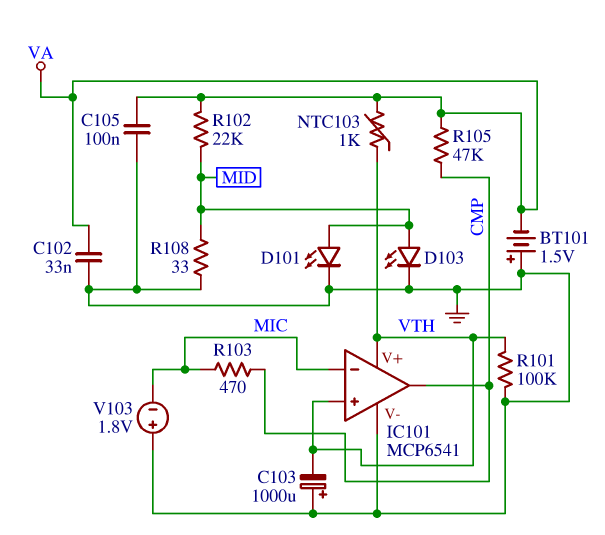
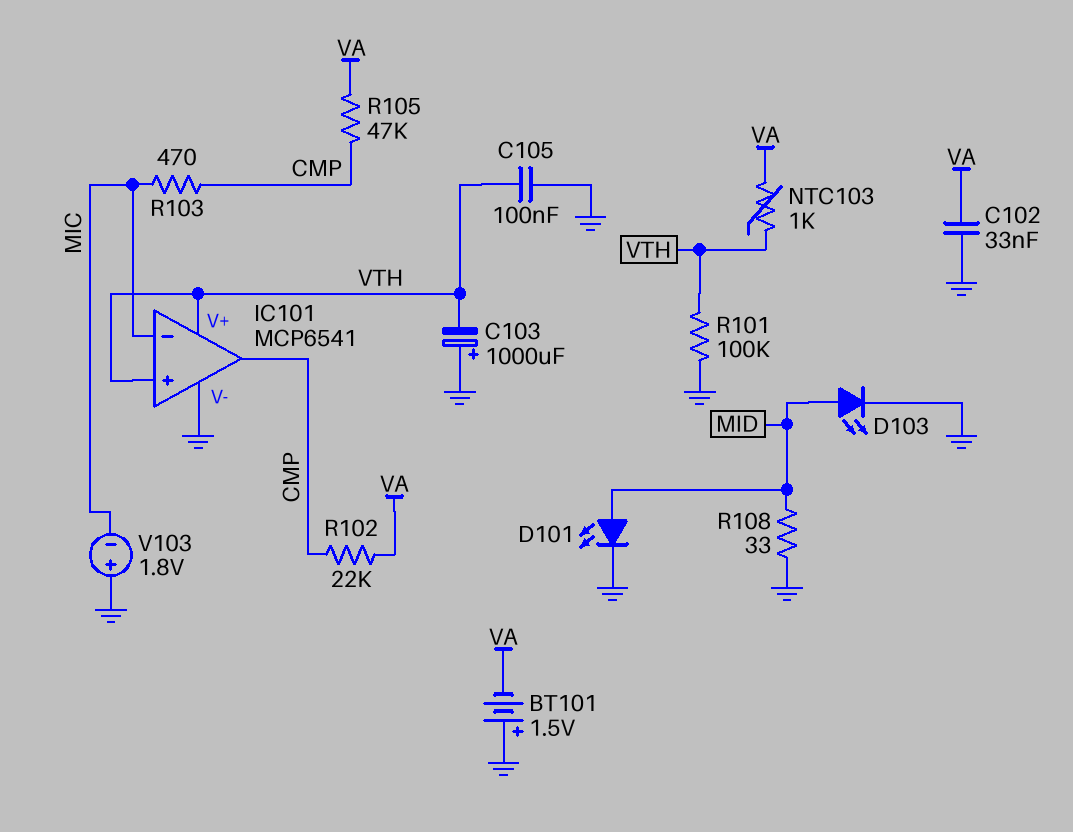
C105: 100nF (GND, VA) -> 100nF (GND, VTH)
R102: 22k (MID, VA) -> 22k (CMP, VA)

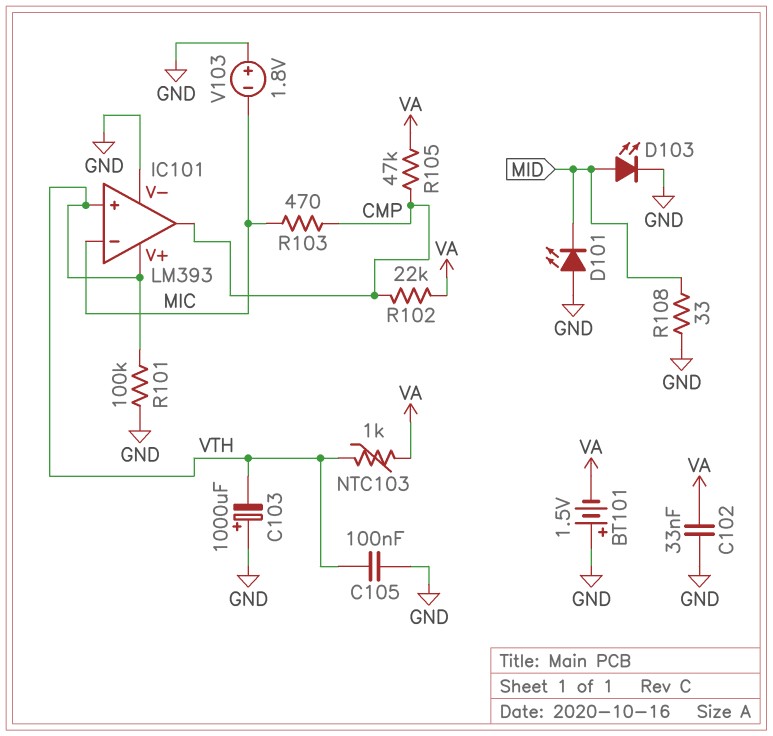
D101: LED (A MID, K GND) -> LED (A GND, K MID)
IC101: MCP6541 -> LM393

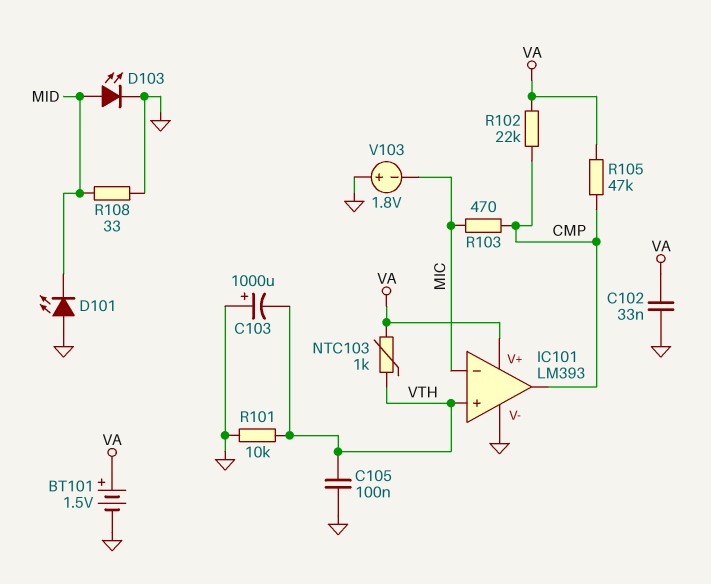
BT101: 1.5V (plus GND, minus VA) -> 1.5V (plus VA, minus GND)
IC101 pin V+: VTH -> VA
R101: 100k (GND, VTH) -> 10k (GND, VTH)

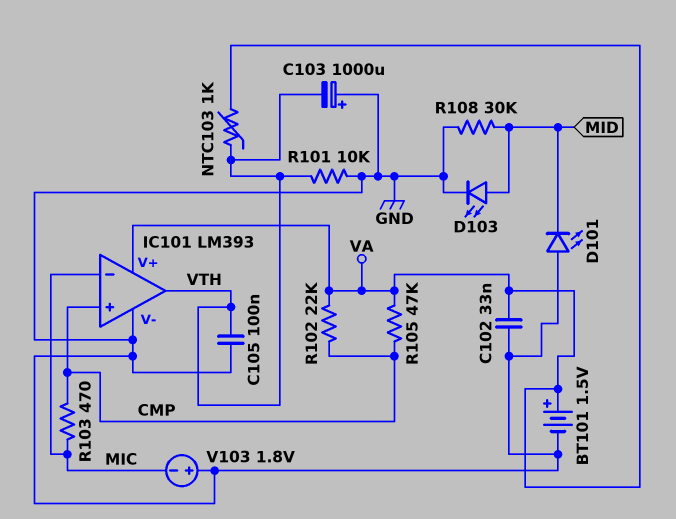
IC101 pin in+: VTH -> CMP
IC101 pin out: CMP -> VTH
R108: 33 (GND, MID) -> 30k (GND, MID)

